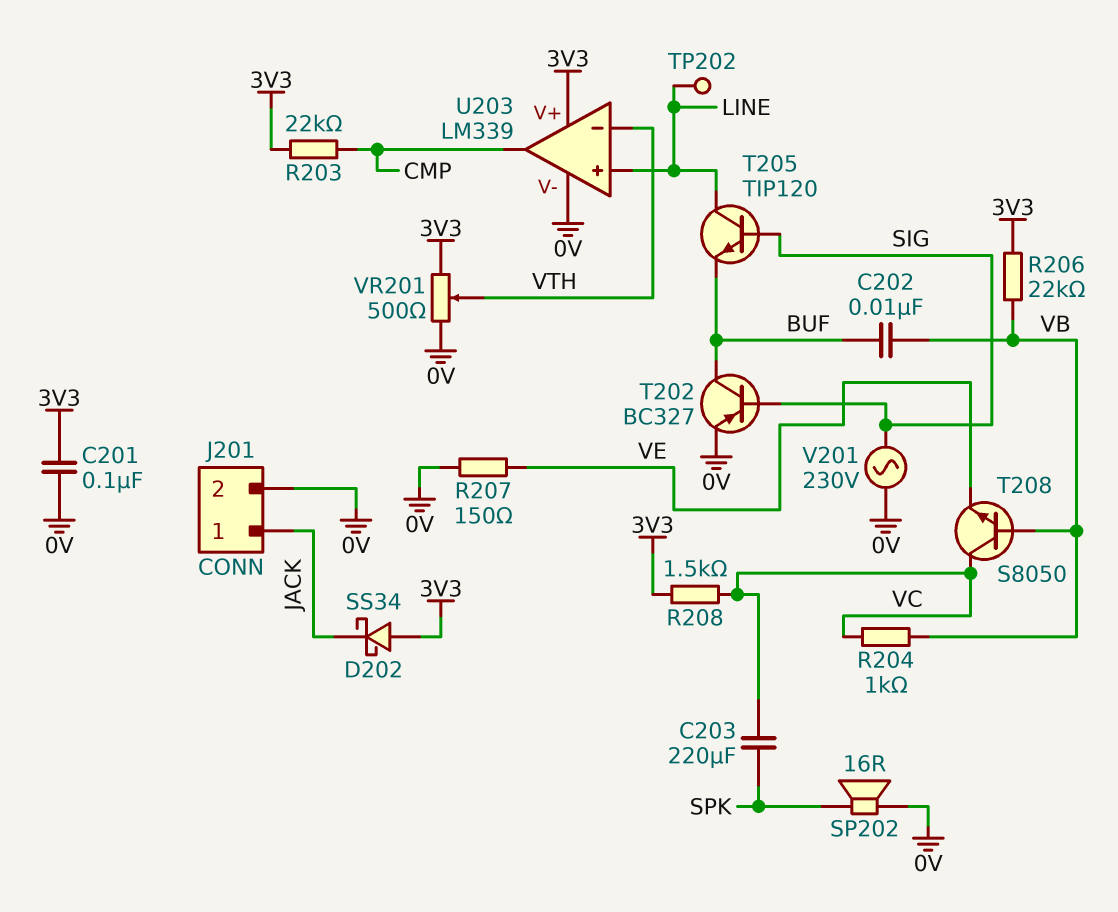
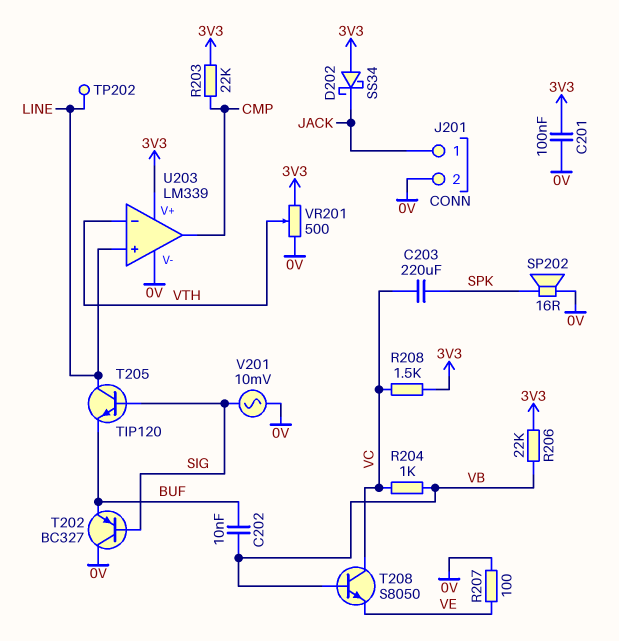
R207: 150 (0V, VE) -> 100 (0V, VE)
T202: PNP BC327 (B SIG, C BUF, E 0V) -> PNP BC327 (B SIG, C 0V, E BUF)
V201: AC 230V (0V, SIG) -> AC 10mV (0V, SIG)

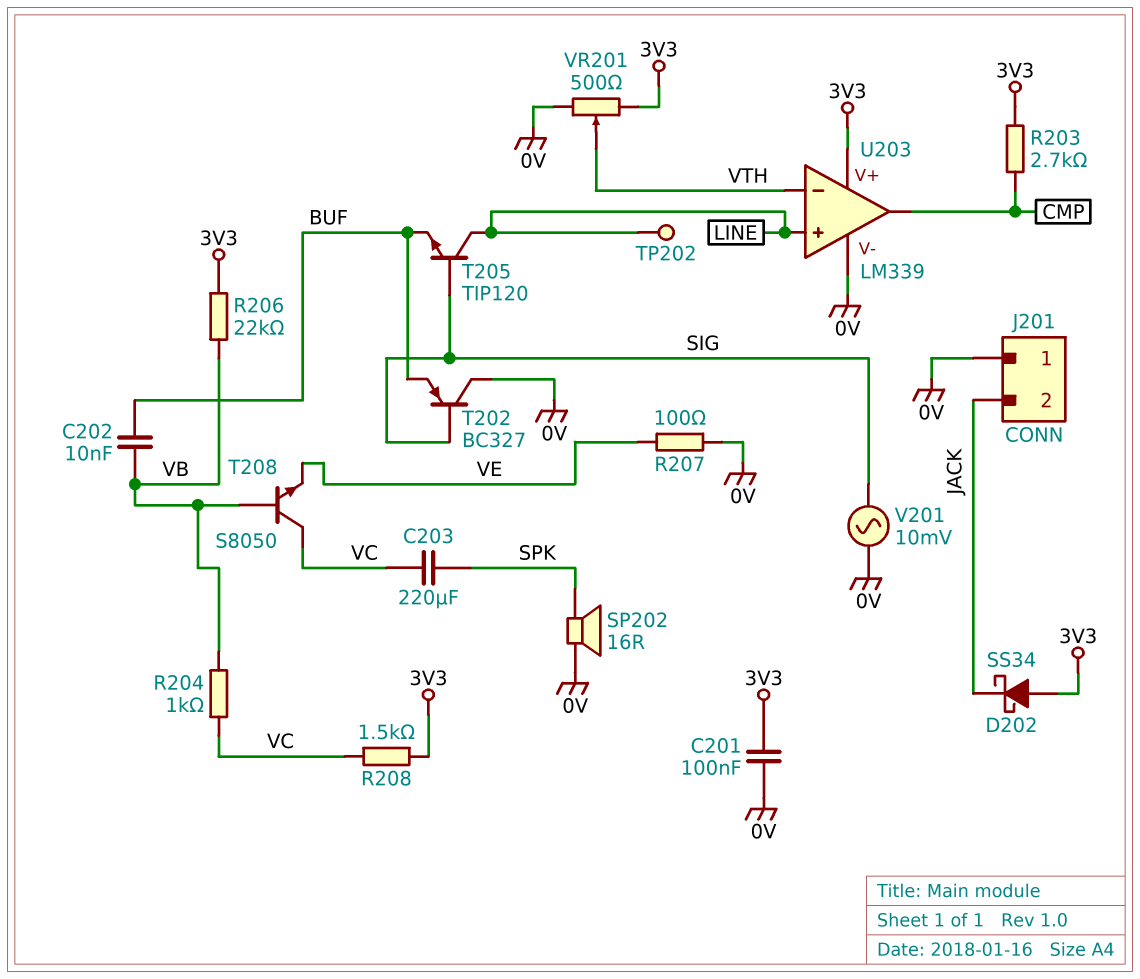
J201 pin 1: JACK -> 0V
J201 pin 2: 0V -> JACK
R203: 22k (3V3, CMP) -> 2.7k (3V3, CMP)

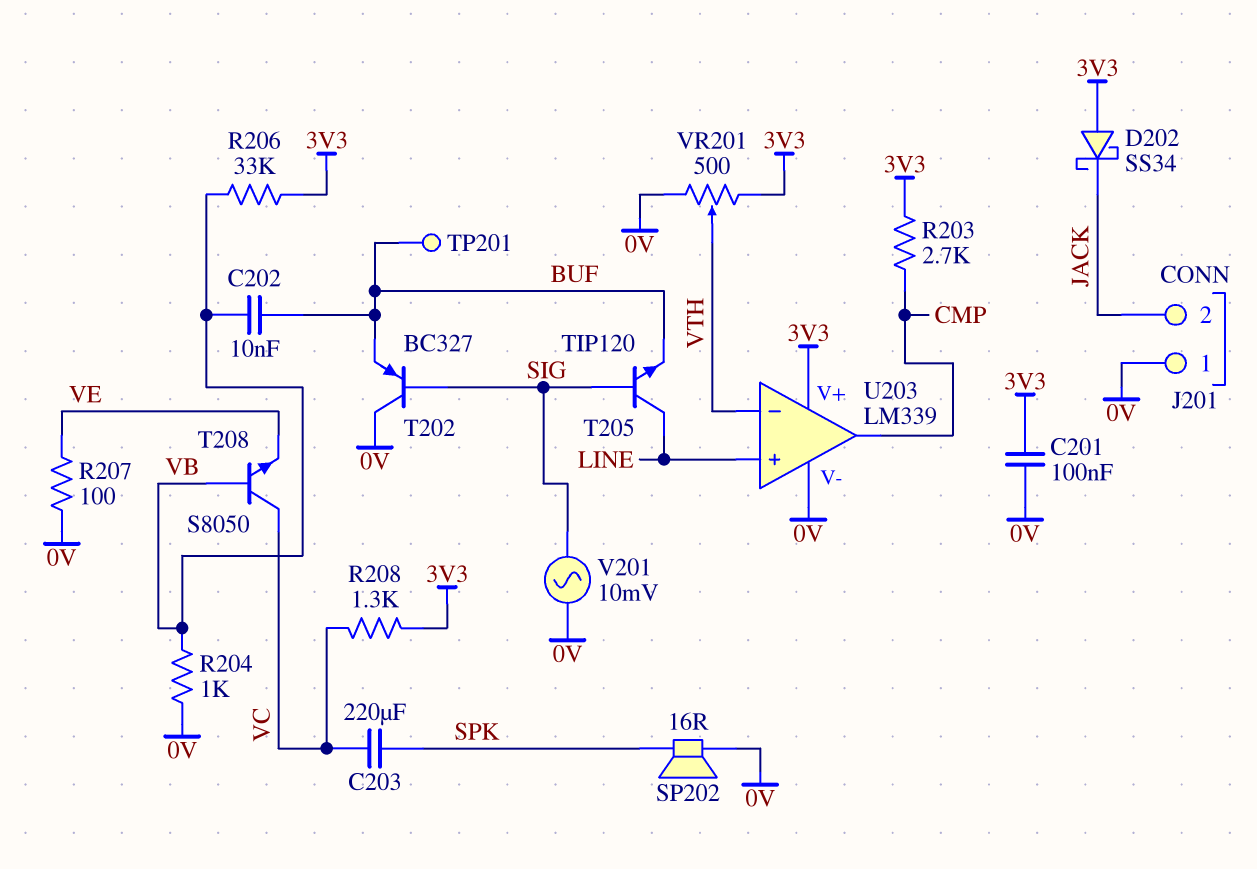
R204: 1k (VB, VC) -> 1k (0V, VB)
R206: 22k (3V3, VB) -> 33k (3V3, VB)
R208: 1.5k (3V3, VC) -> 1.3k (3V3, VC)
TP201: none -> test point (BUF)
TP202: test point (LINE) -> none

